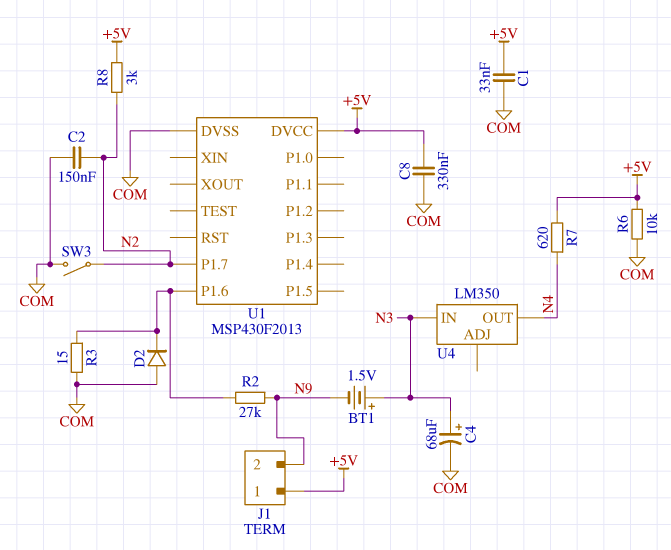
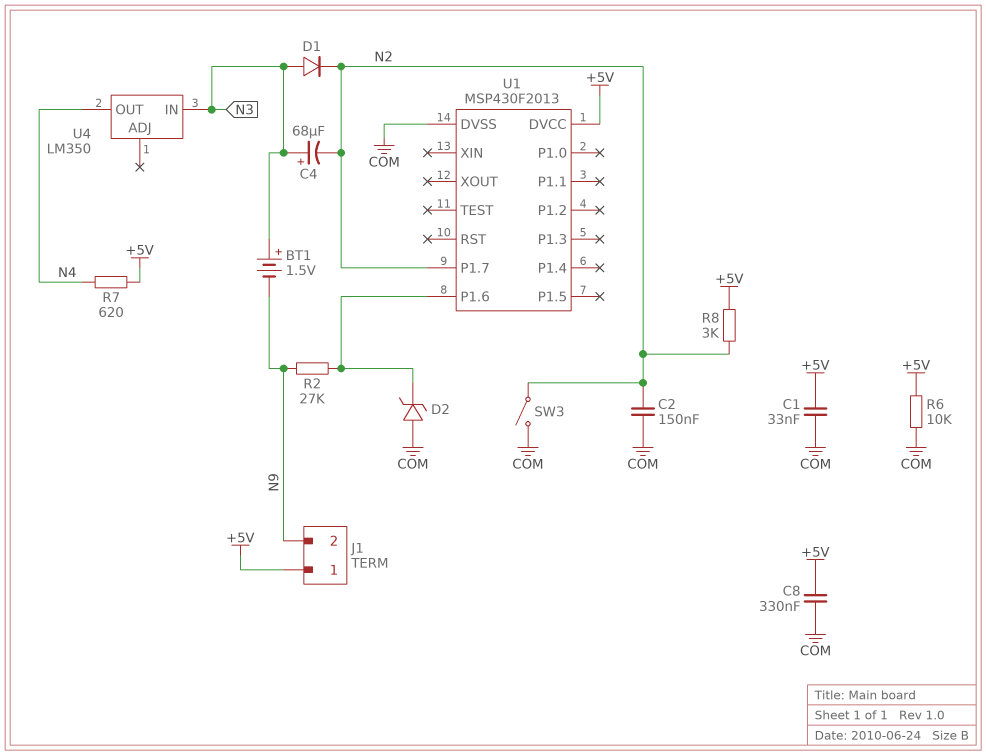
C4: 68uF (plus N3, minus COM) -> 68uF (plus N3, minus N2)
D1: none -> diode (A N3, K N2)
D2: diode (A COM, K U1/P1.6) -> zener (A COM, K U1/P1.6)
R3: 15 (COM, U1/P1.6) -> none

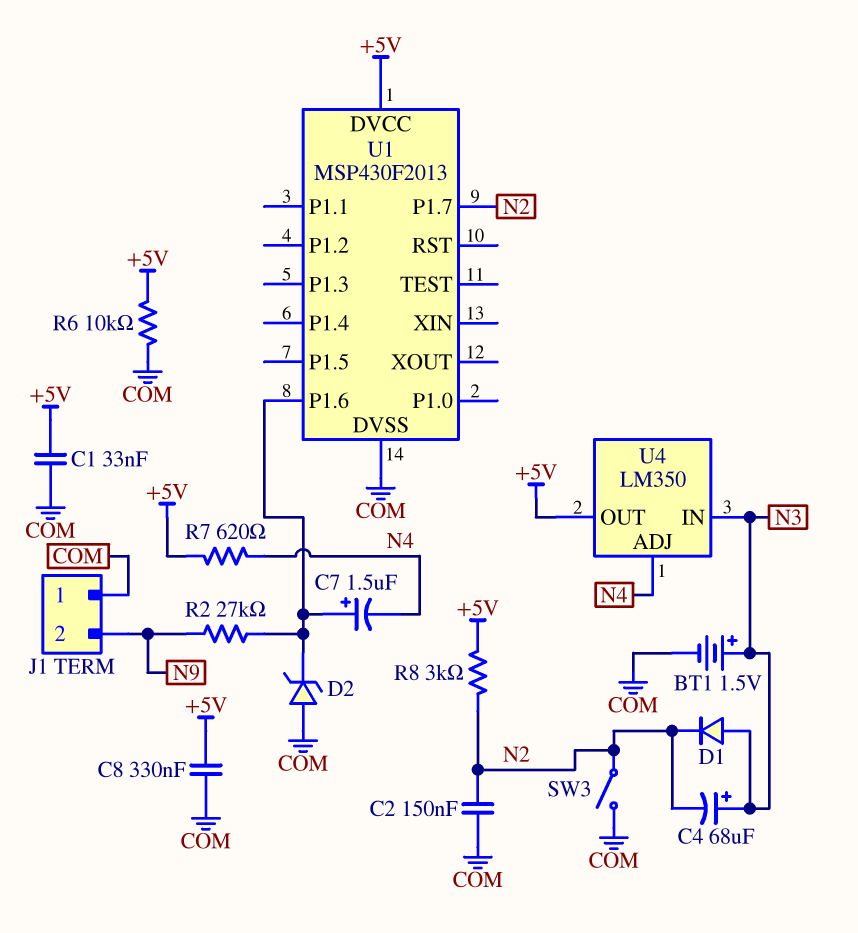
BT1: 1.5V (plus N3, minus N9) -> 1.5V (plus N3, minus COM)
C7: none -> 1.5uF (plus U1/P1.6, minus N4)
J1 pin 1: +5V -> COM
U4 pin ADJ: none -> N4
U4 pin OUT: N4 -> +5V

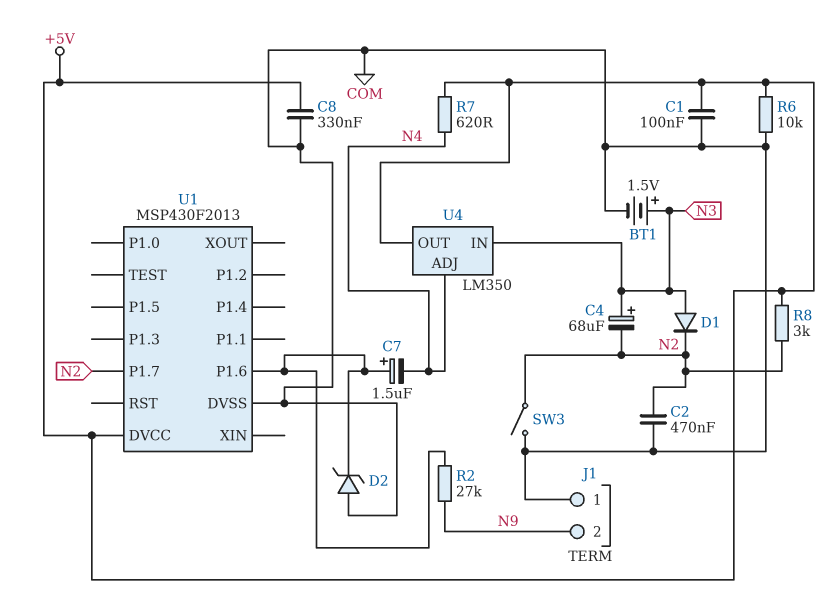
C1: 33nF (+5V, COM) -> 100nF (+5V, COM)
C2: 150nF (COM, N2) -> 470nF (COM, N2)

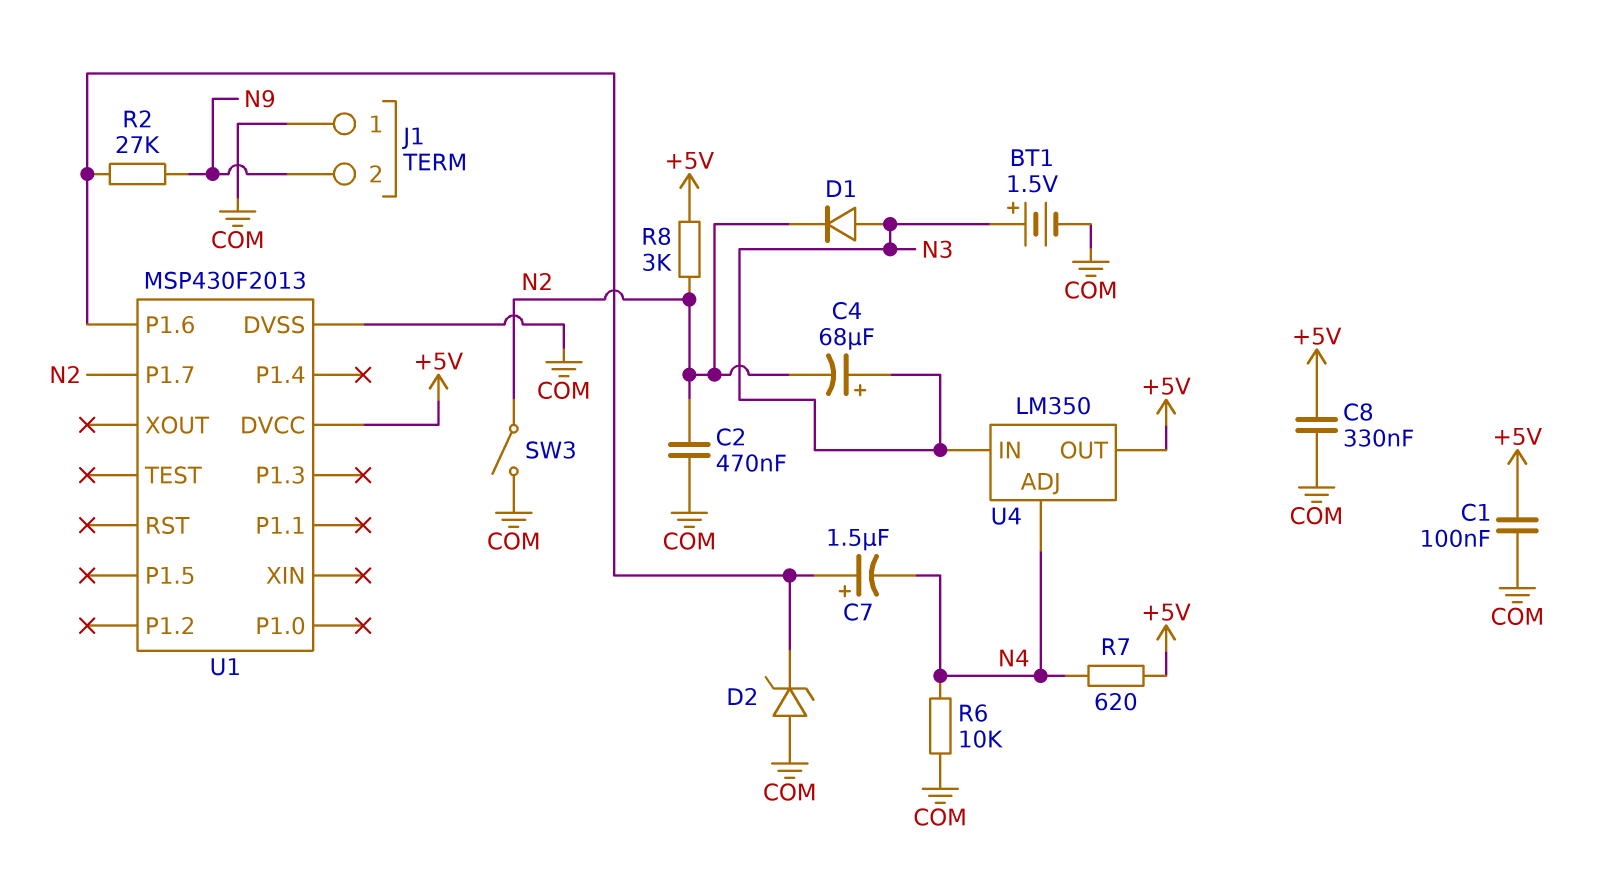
R6: 10k (+5V, COM) -> 10k (COM, N4)

